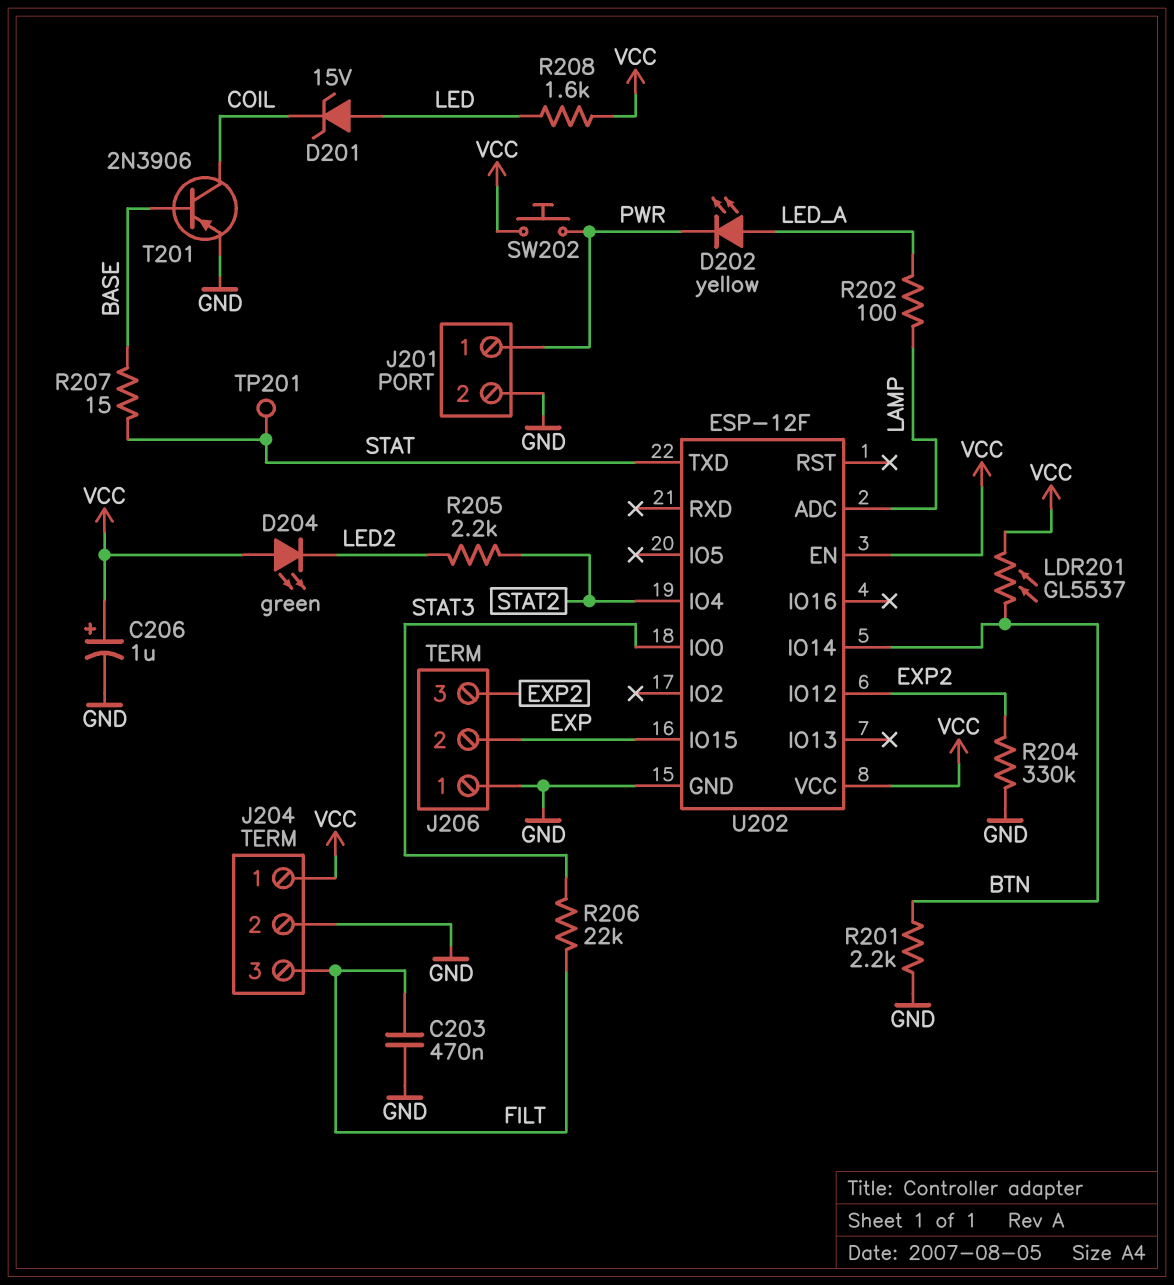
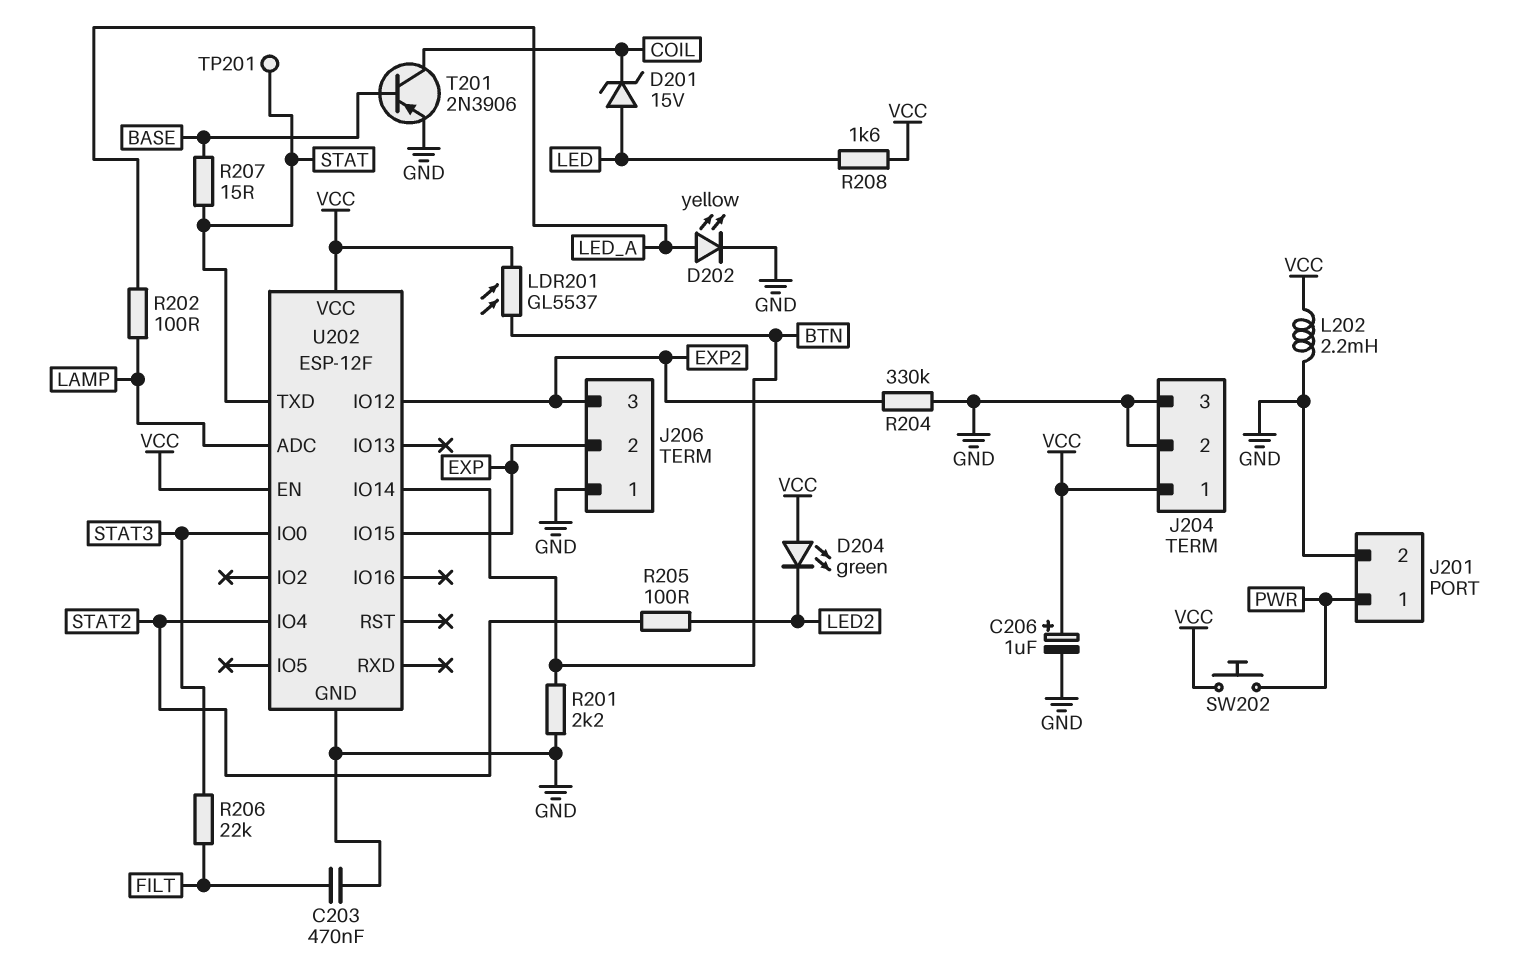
D202: LED yellow (A LED_A, K PWR) -> LED yellow (A LED_A, K GND)
J204 pin 3: FILT -> GND
L202: none -> 2.2mH (GND, VCC)
R205: 2.2k (LED2, STAT2) -> 100 (LED2, STAT2)

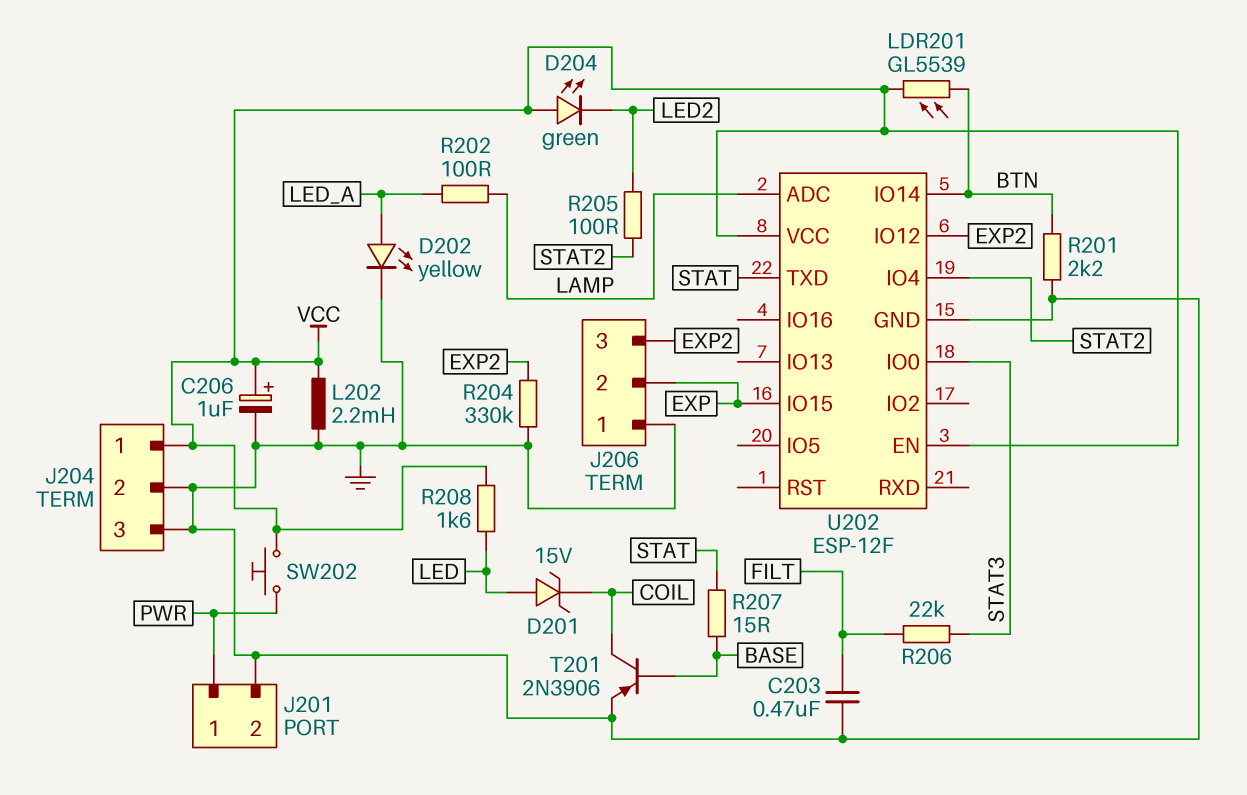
LDR201: GL5537 (BTN, VCC) -> GL5539 (BTN, VCC)
TP201: test point (STAT) -> none

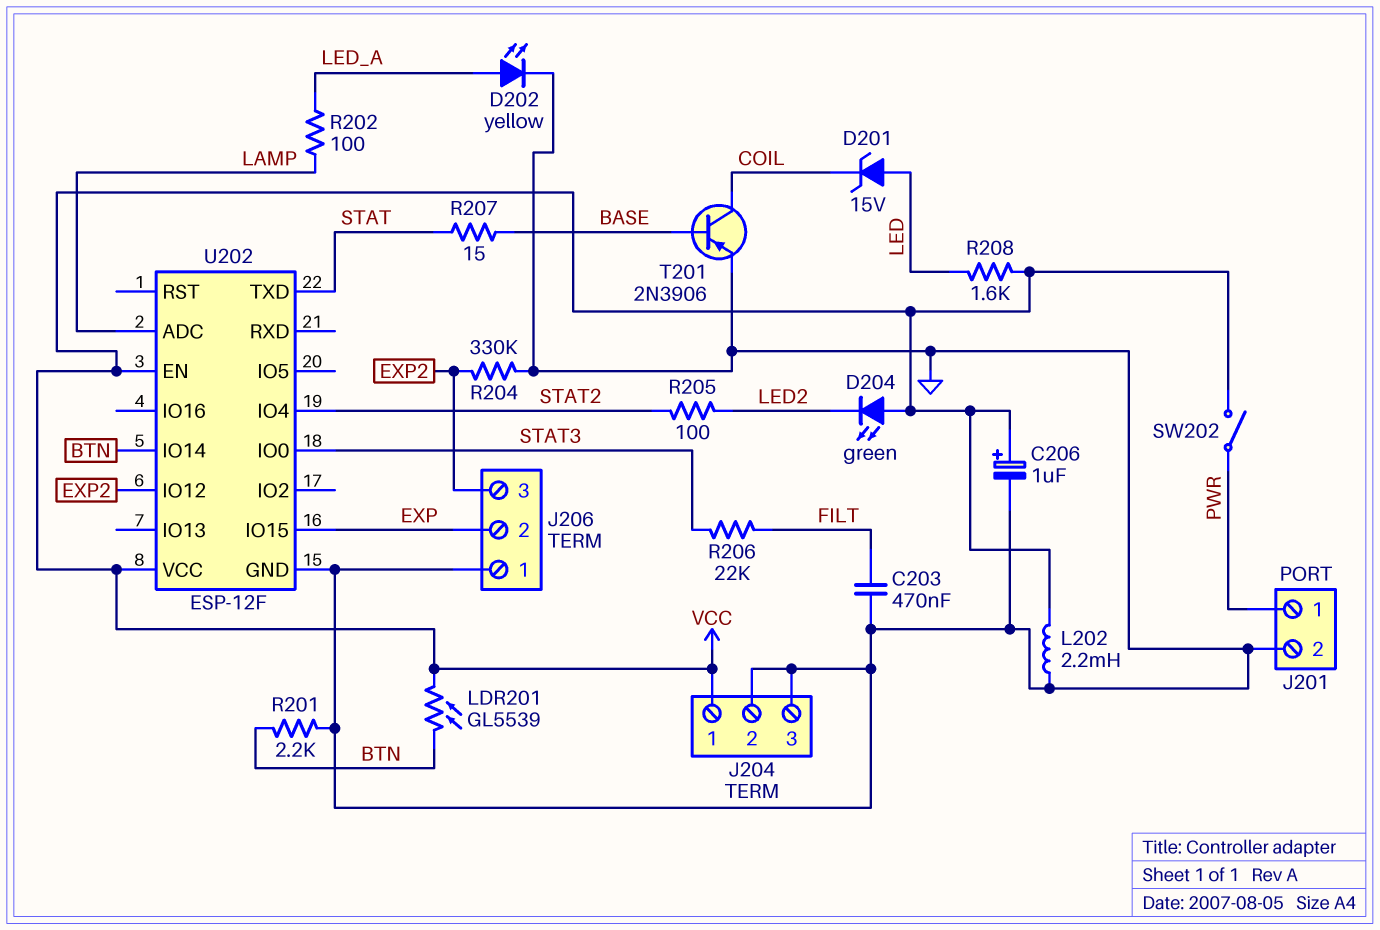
SW202: button (PWR, VCC) -> switch (PWR, VCC)

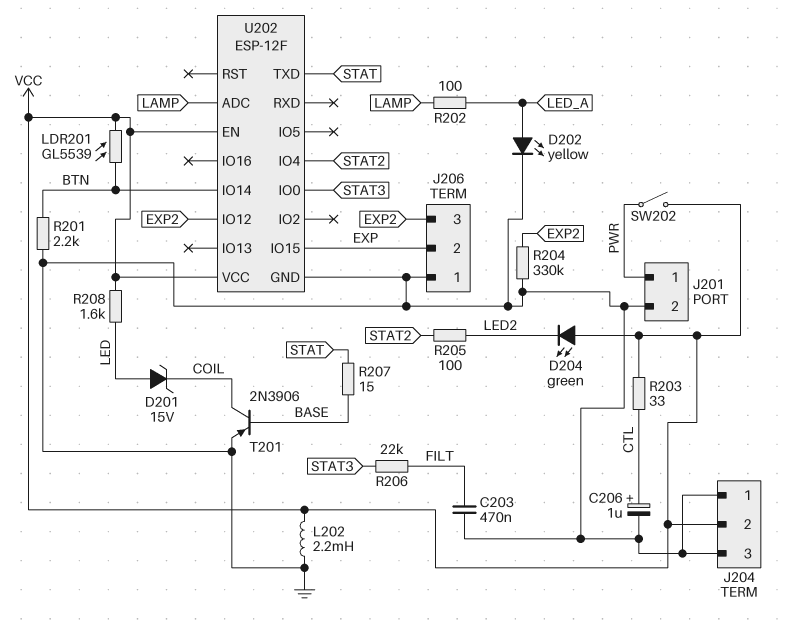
C206: 1uF (plus VCC, minus GND) -> 1uF (plus CTL, minus GND)
J204 pin 1: VCC -> GND
J204 pin 2: GND -> VCC
R203: none -> 33 (CTL, VCC)

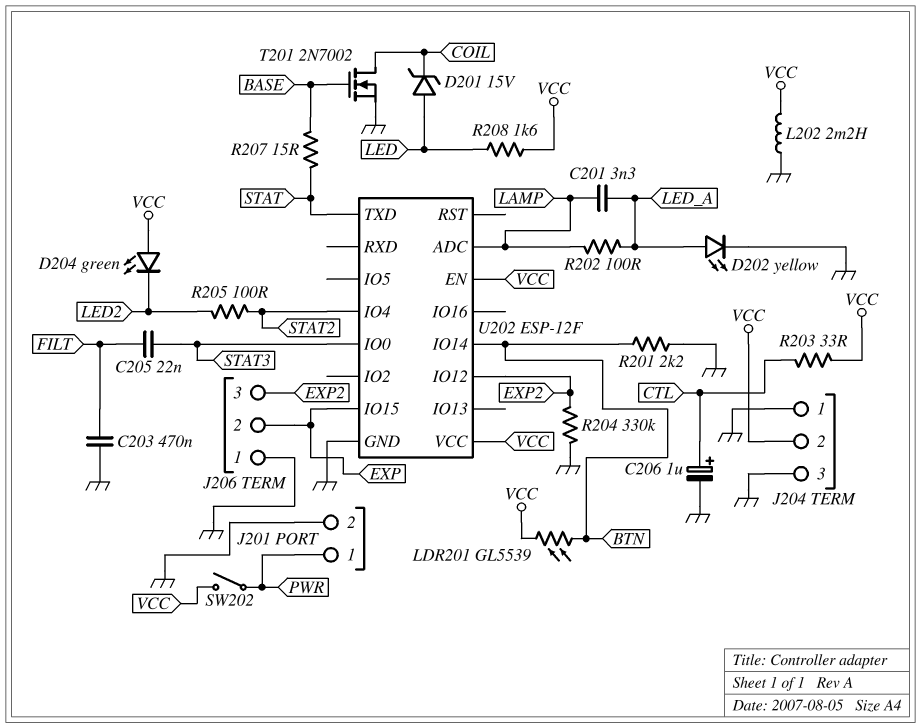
C201: none -> 3.3nF (LAMP, LED_A)
C205: none -> 22nF (FILT, STAT3)
R206: 22k (FILT, STAT3) -> none
T201: PNP 2N3906 (B BASE, C COIL, E GND) -> NMOS 2N7002 (G BASE, D COIL, S GND)

